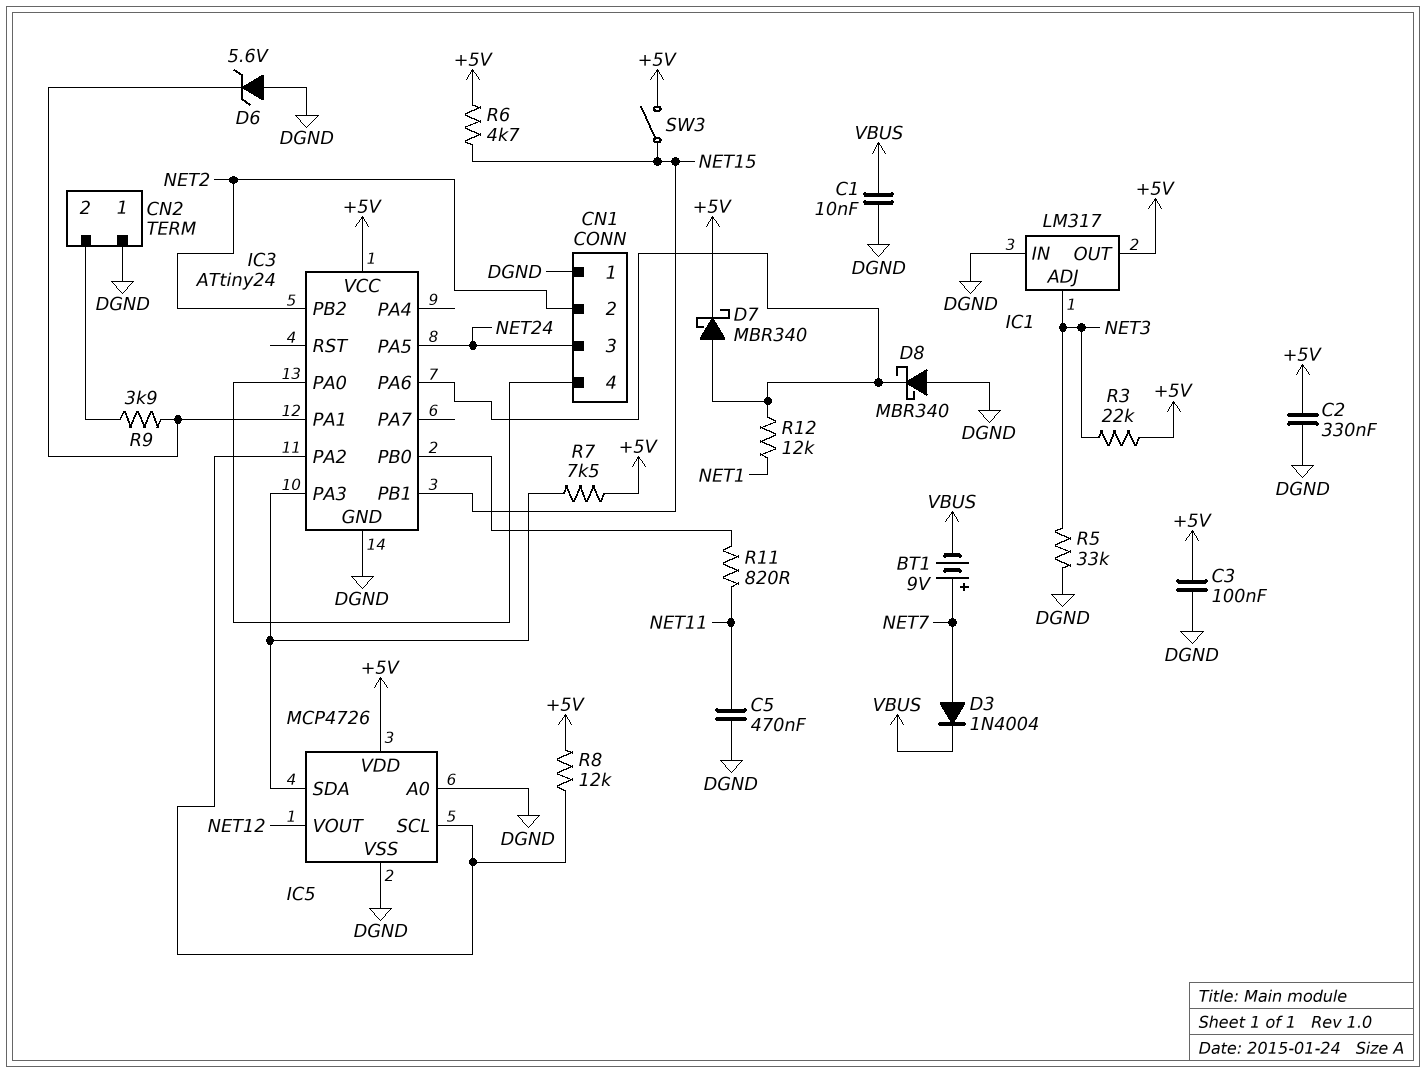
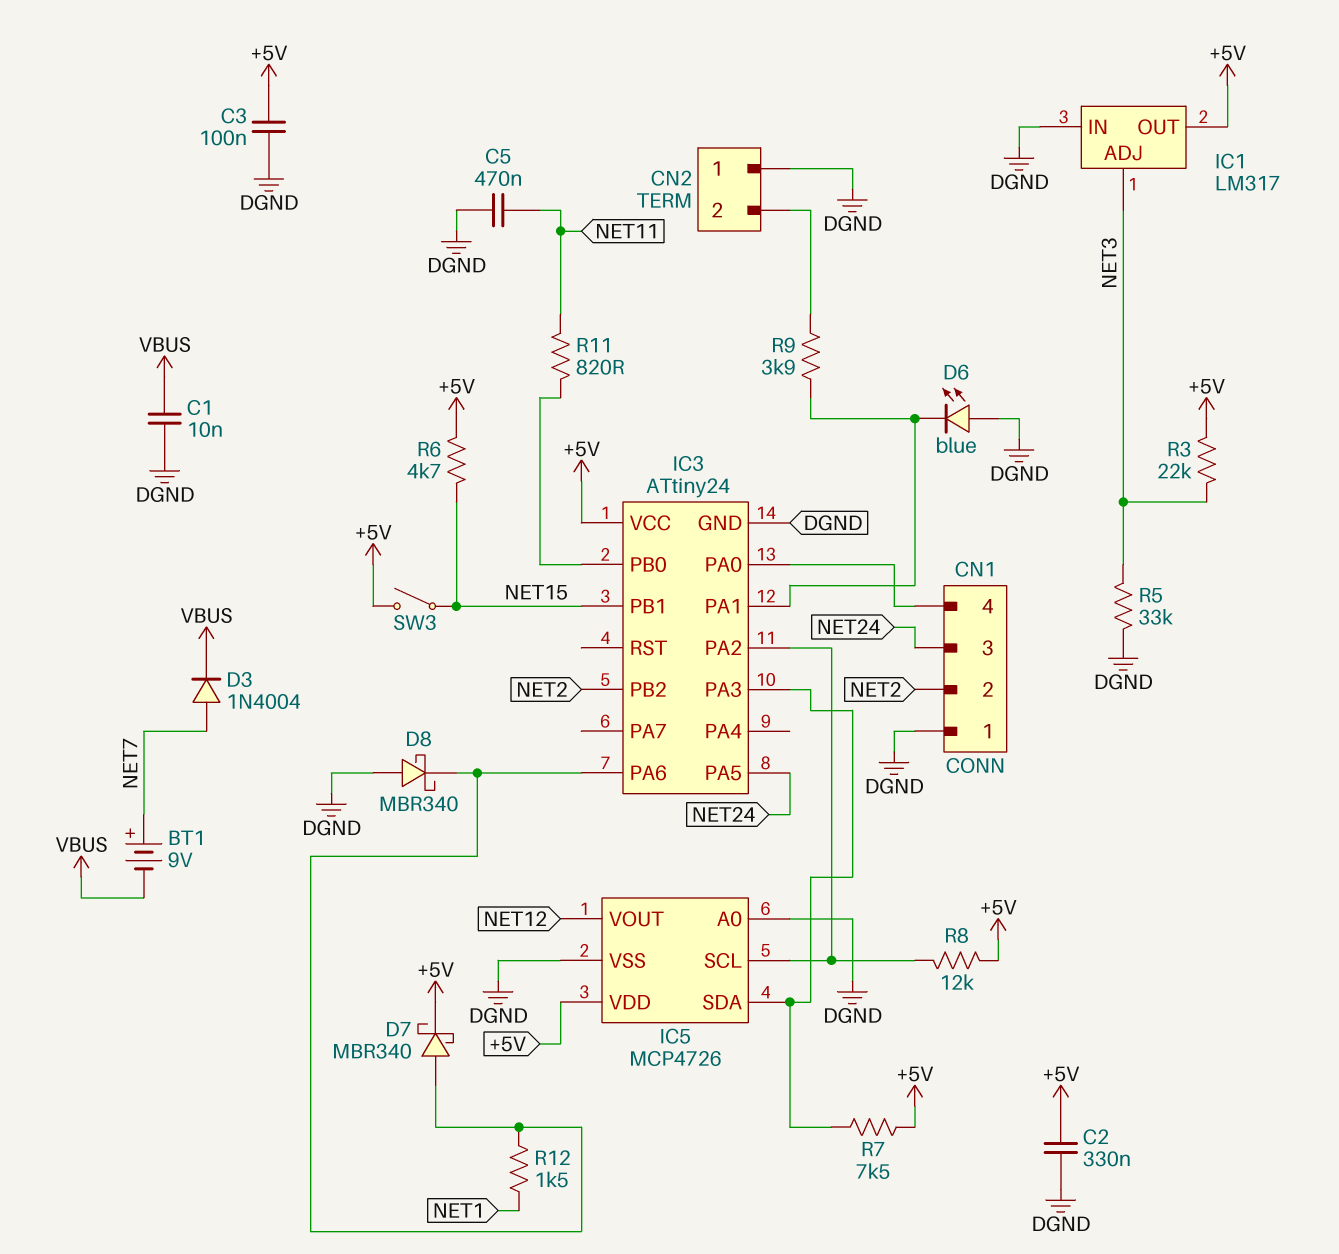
D6: zener 5.6V (A DGND, K IC3/PA1) -> LED blue (A DGND, K IC3/PA1)
R12: 12k (IC3/PA6, NET1) -> 1.5k (IC3/PA6, NET1)

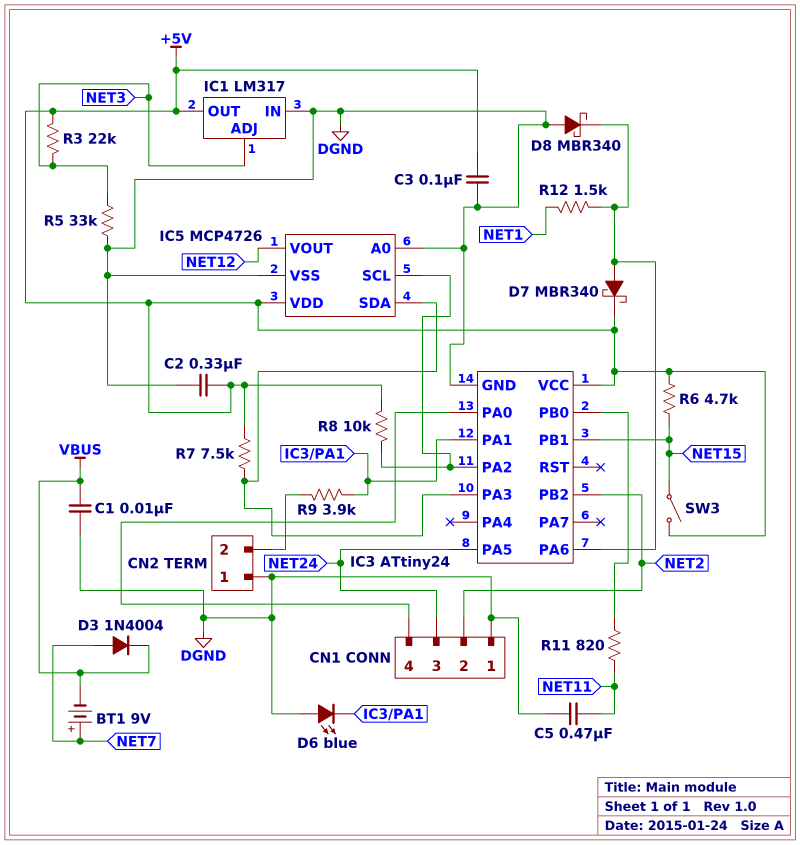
R8: 12k (+5V, IC3/PA2) -> 10k (+5V, IC3/PA2)

